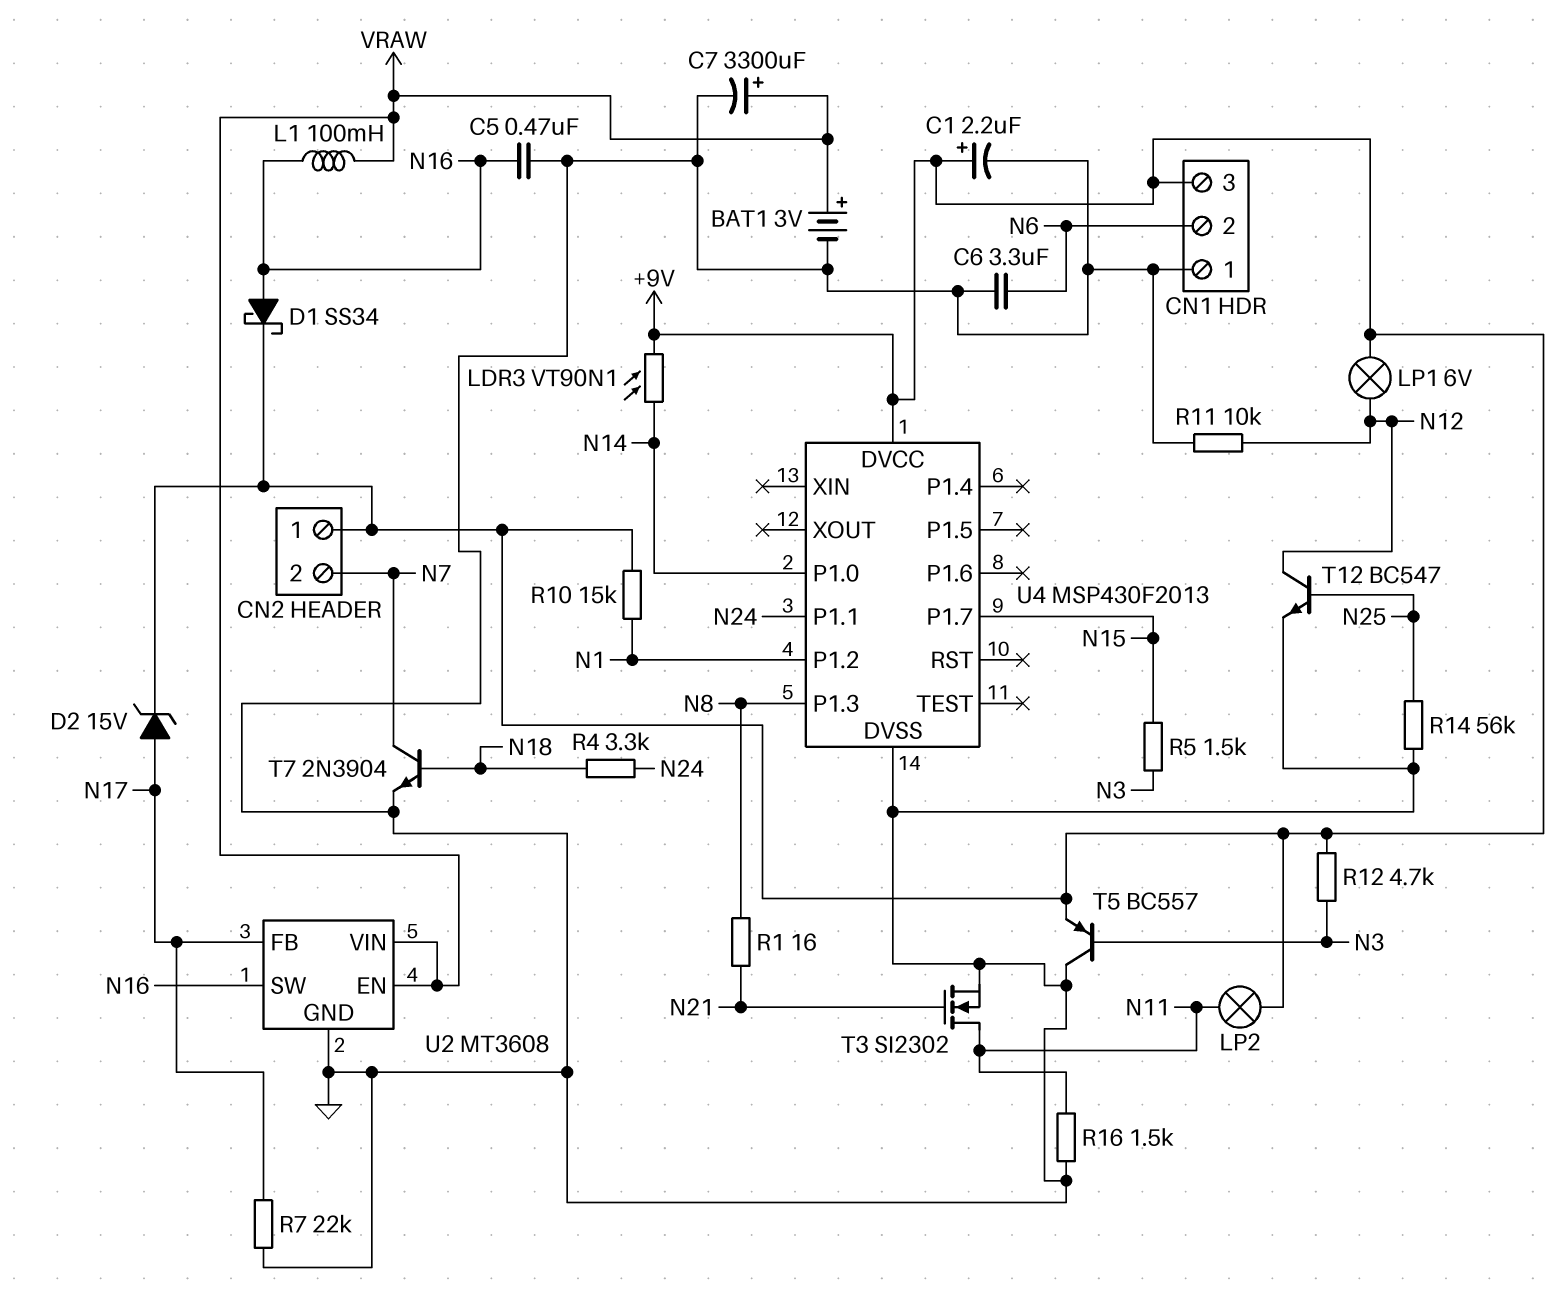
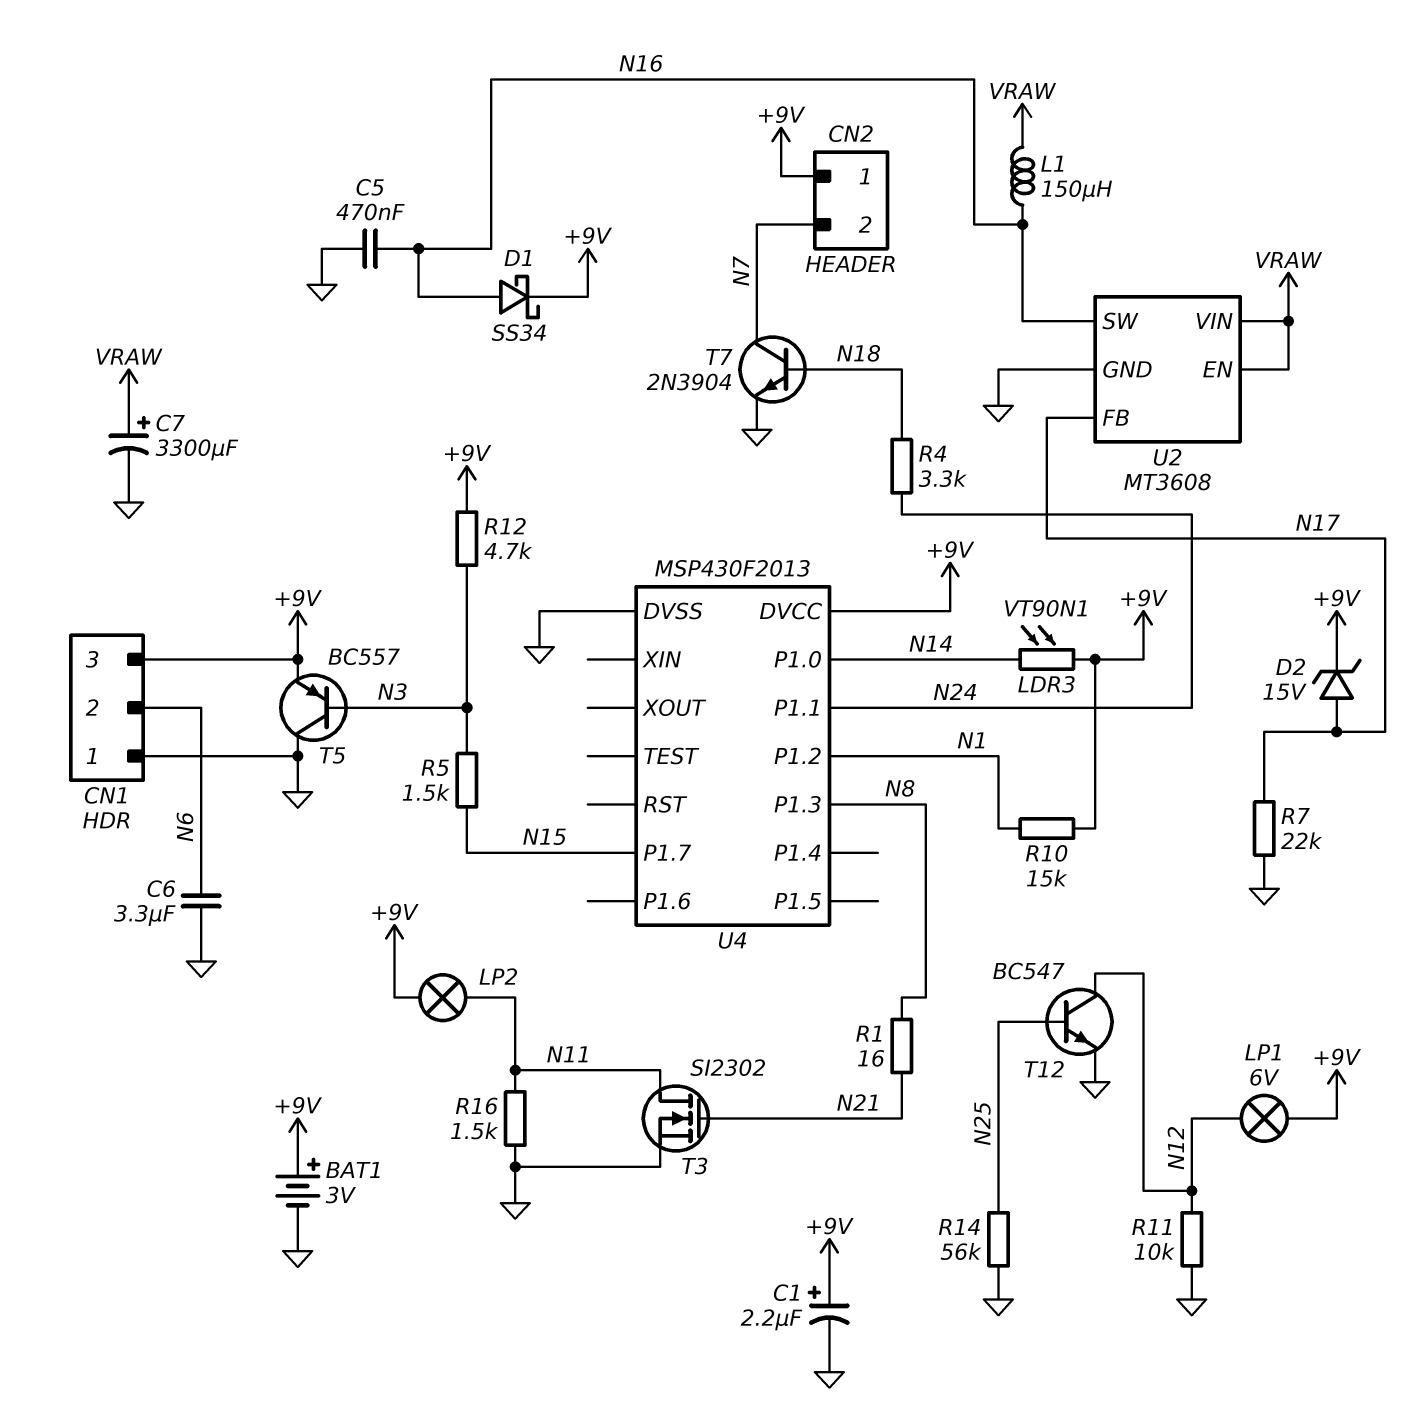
BAT1: 3V (plus VRAW, minus GND) -> 3V (plus +9V, minus GND)
L1: 100mH (N16, VRAW) -> 150uH (N16, VRAW)

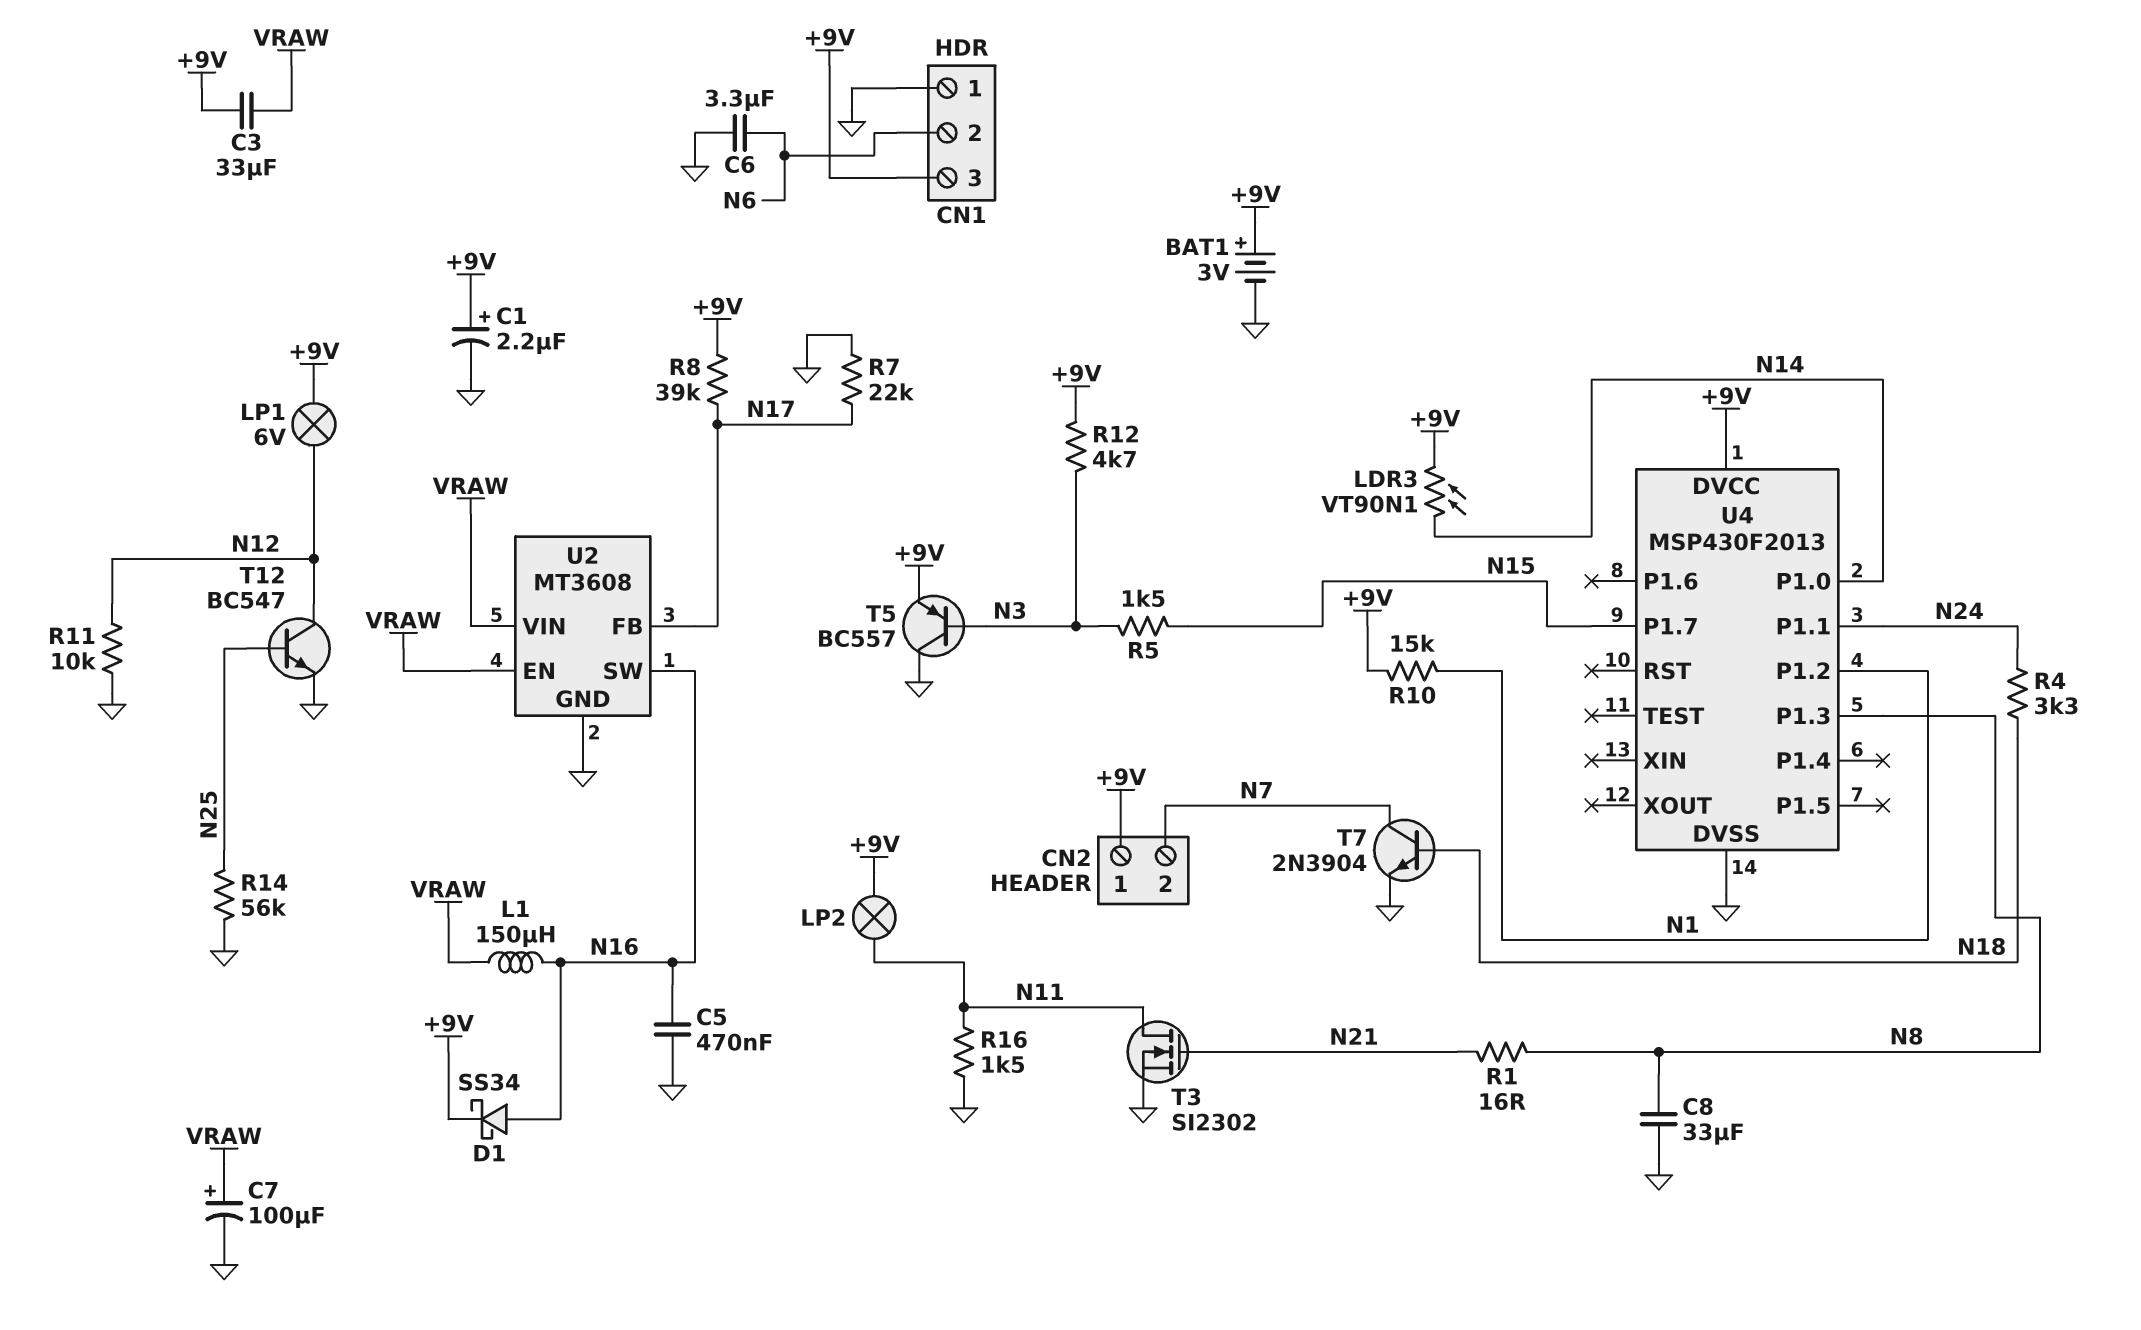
C3: none -> 33uF (+9V, VRAW)
C7: 3300uF (plus VRAW, minus GND) -> 100uF (plus VRAW, minus GND)
C8: none -> 33uF (GND, N8)
D2: zener 15V (A N17, K +9V) -> none
R8: none -> 39k (+9V, N17)

